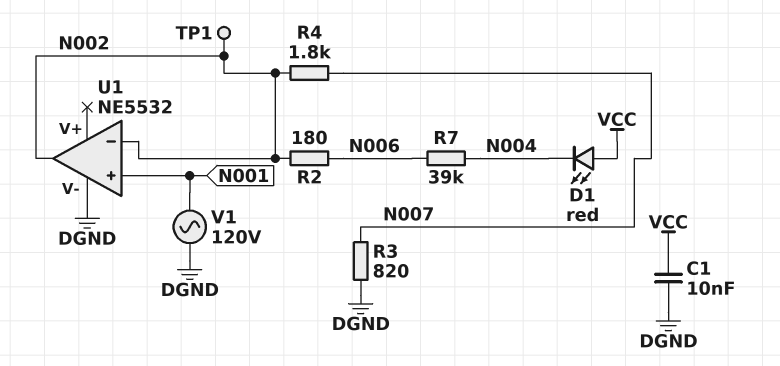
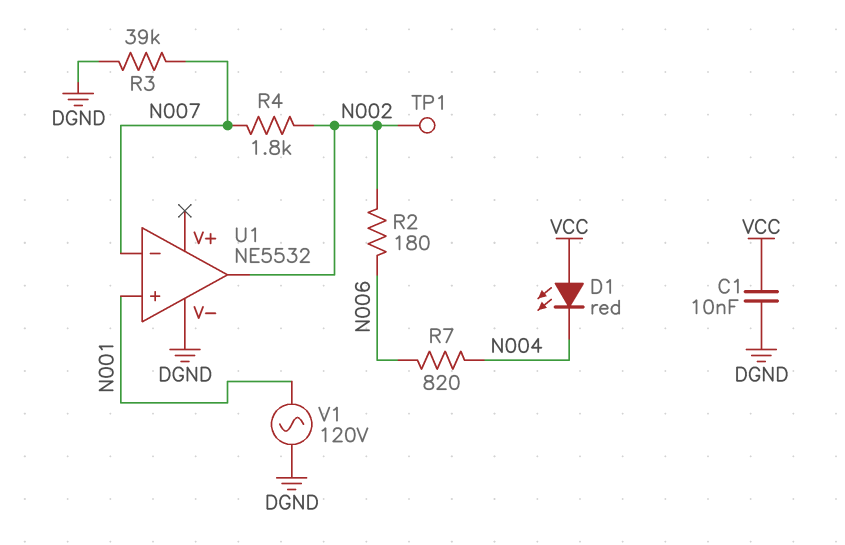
R3: 820 (DGND, N007) -> 39k (DGND, N007)
R7: 39k (N004, N006) -> 820 (N004, N006)
U1 pin in-: N002 -> N007

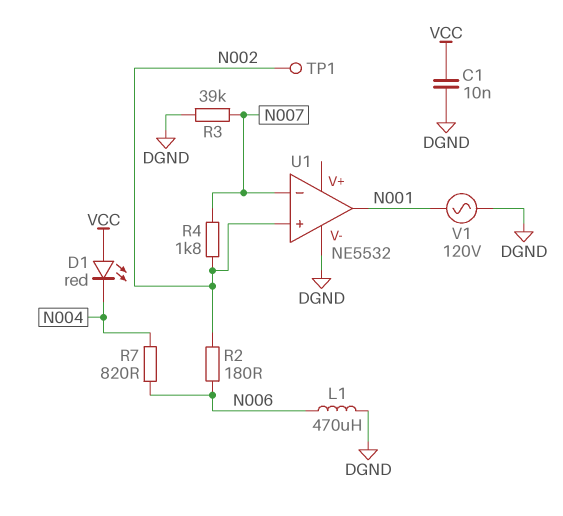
L1: none -> 470uH (DGND, N006)
U1 pin in+: N001 -> N002
U1 pin out: N002 -> N001

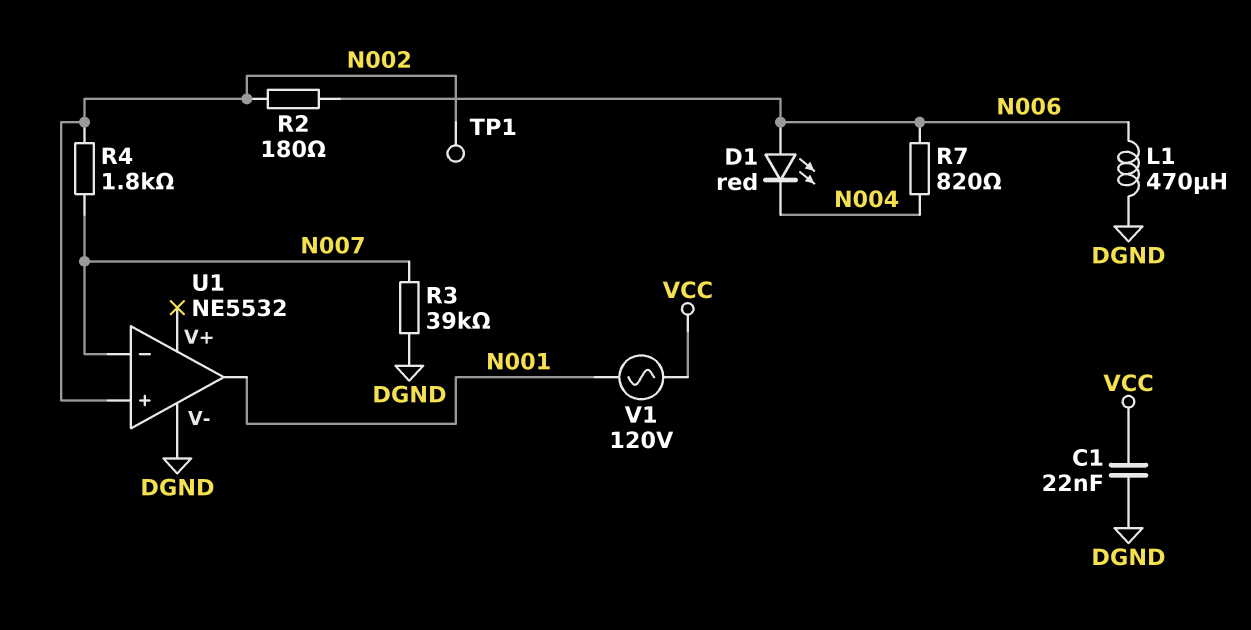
C1: 10nF (DGND, VCC) -> 22nF (DGND, VCC)
D1: LED red (A VCC, K N004) -> LED red (A N006, K N004)
V1: AC 120V (DGND, N001) -> AC 120V (N001, VCC)

